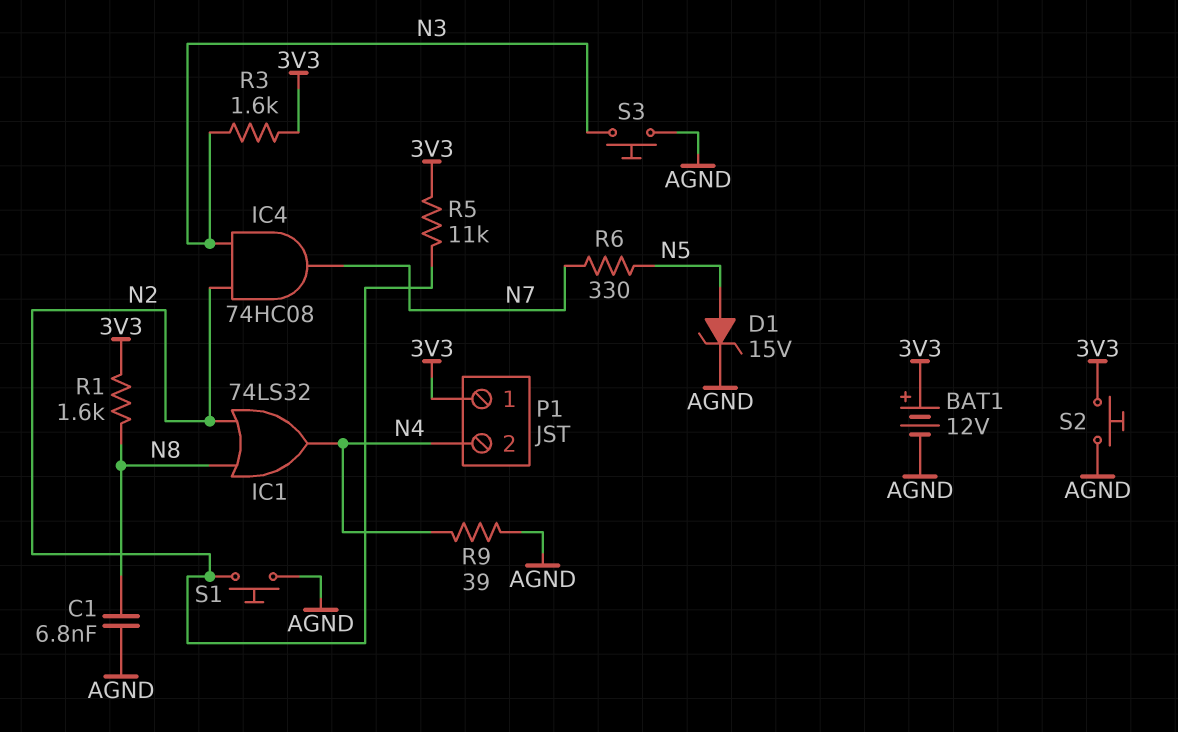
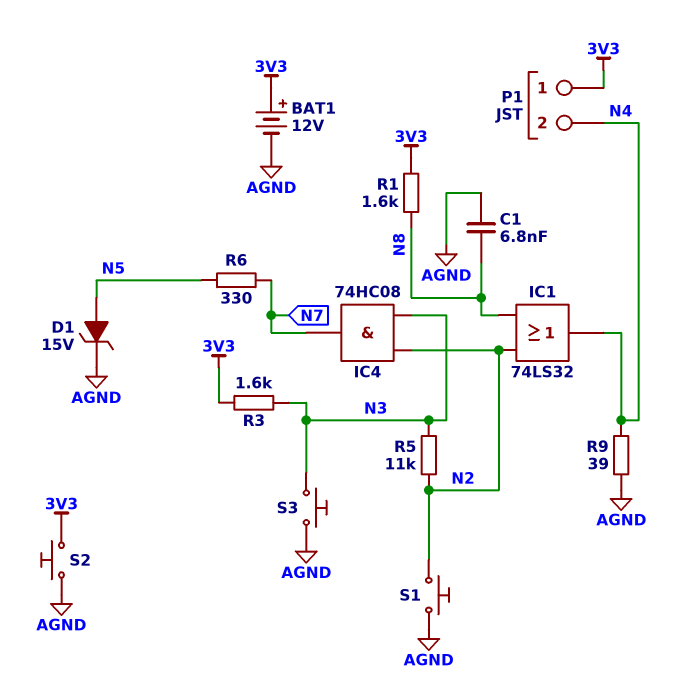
R5: 11k (3V3, N2) -> 11k (N2, N3)

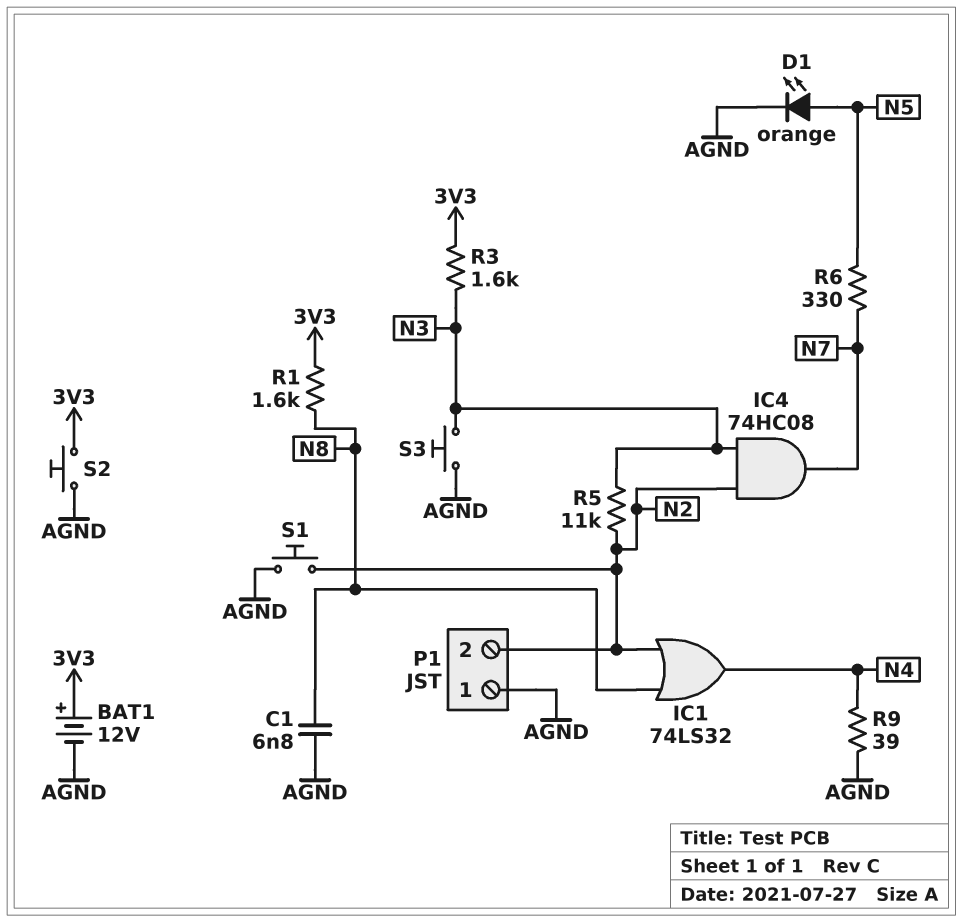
D1: zener 15V (A N5, K AGND) -> LED orange (A N5, K AGND)
P1 pin 1: 3V3 -> AGND
P1 pin 2: N4 -> N2

